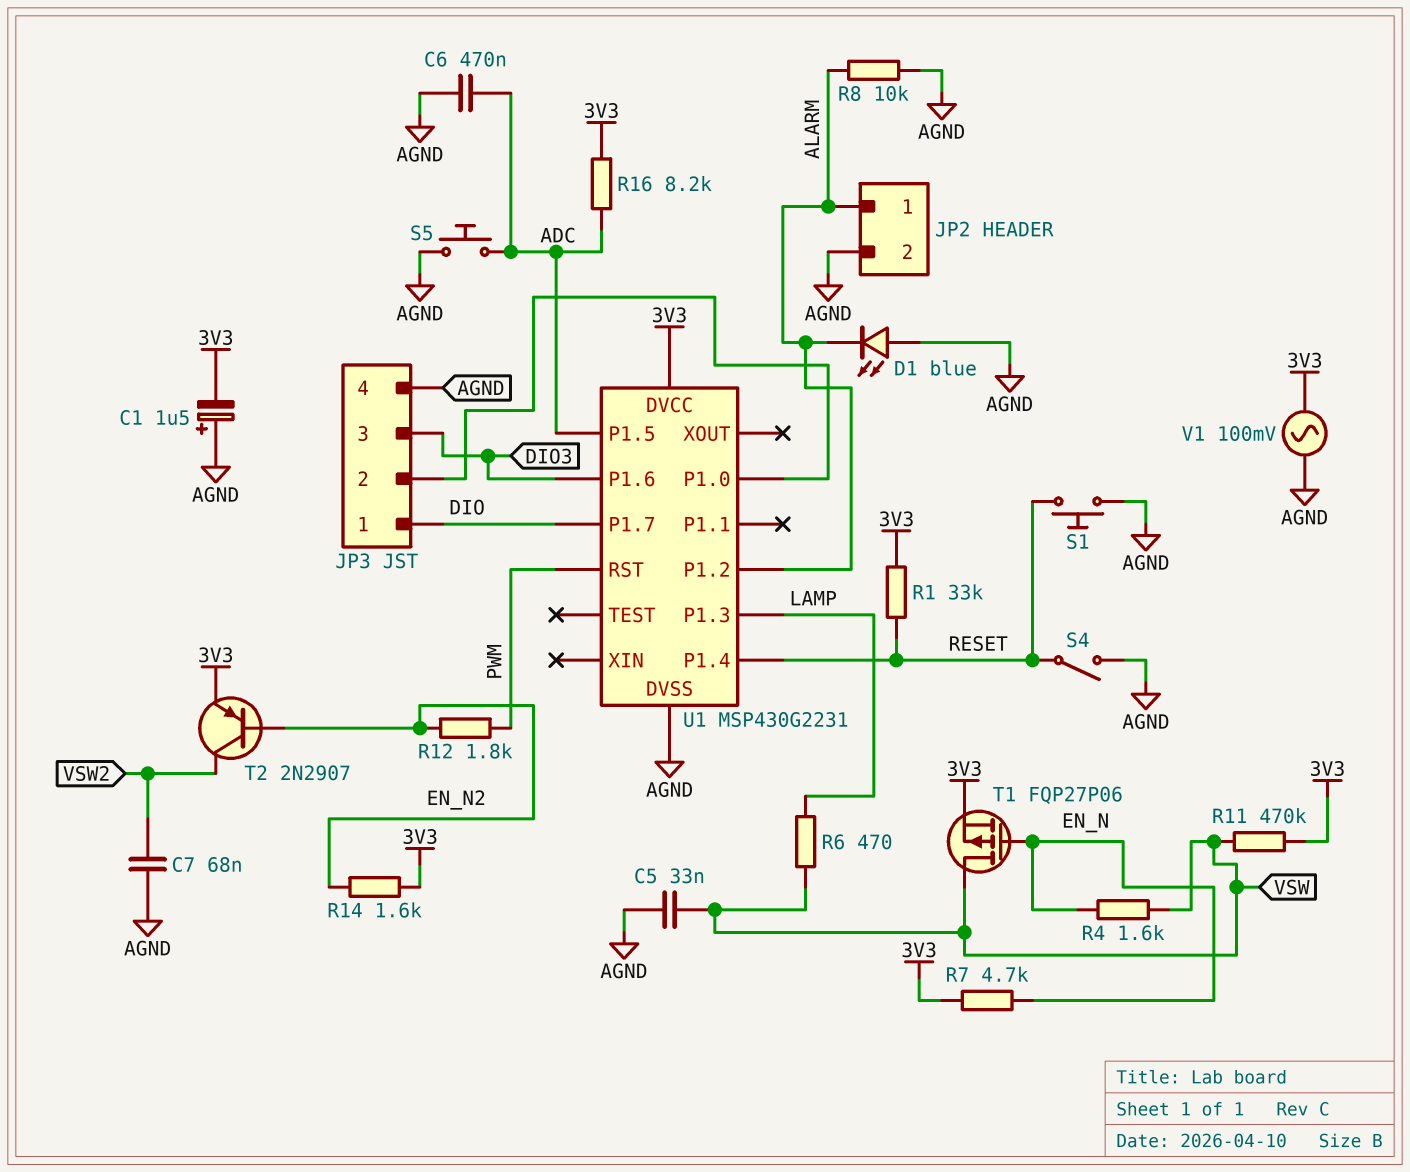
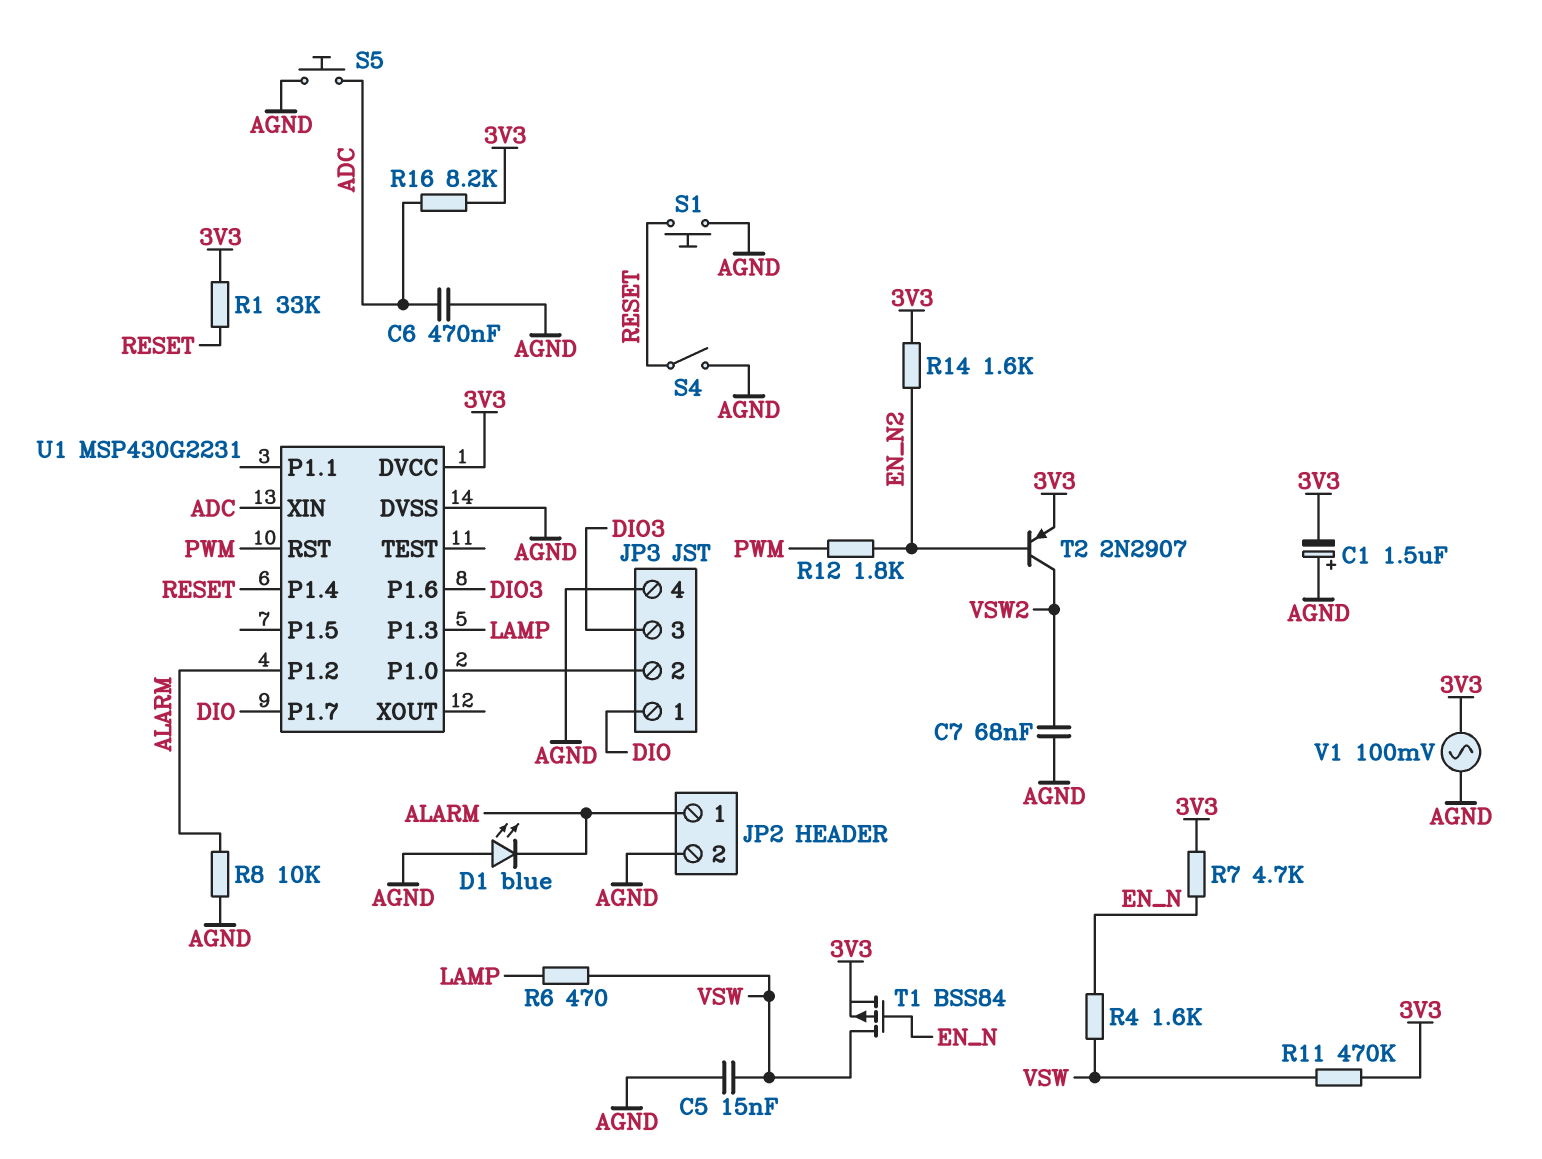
C5: 33nF (AGND, VSW) -> 15nF (AGND, VSW)
T1: PMOS FQP27P06 (G EN_N, D VSW, S 3V3) -> PMOS BSS84 (G EN_N, D VSW, S 3V3)
U1 pin P1.5: ADC -> none
U1 pin XIN: none -> ADC

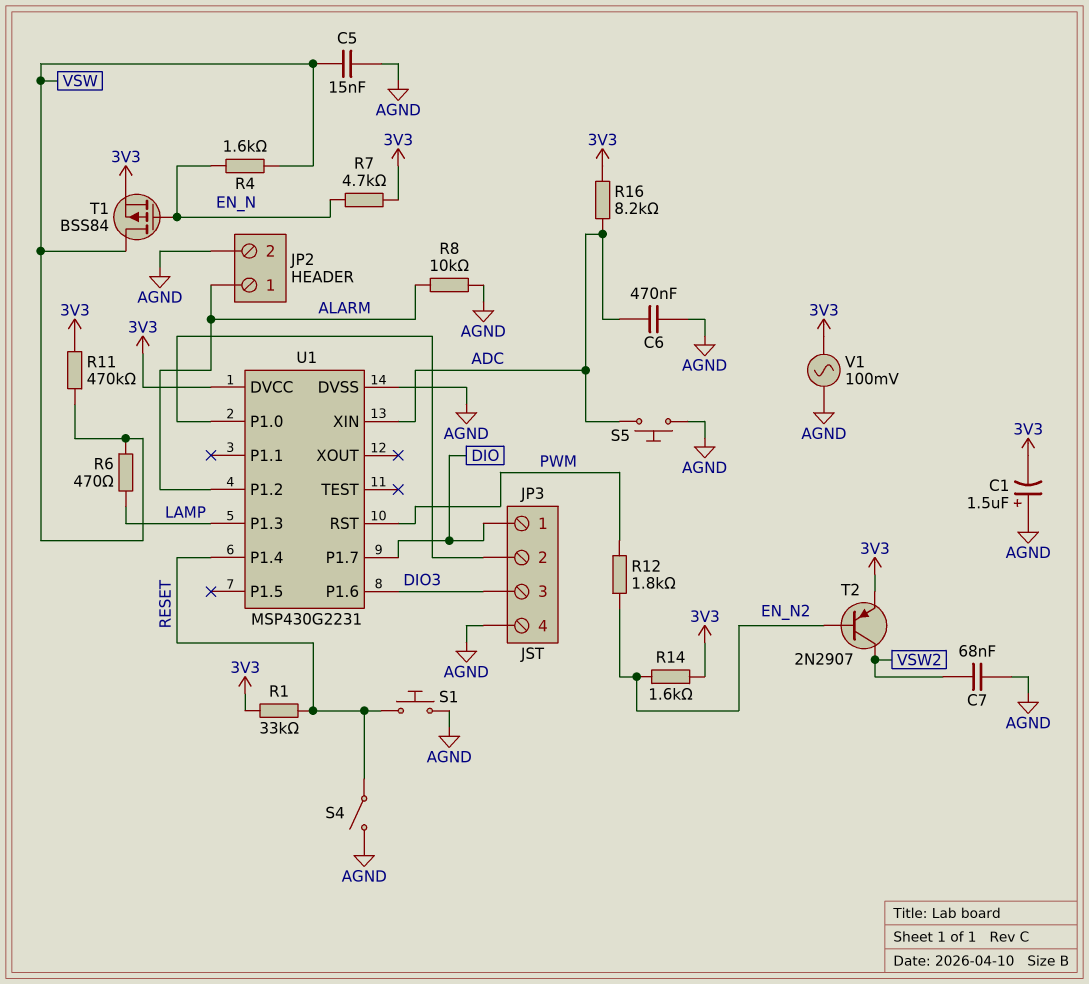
D1: LED blue (A AGND, K ALARM) -> none

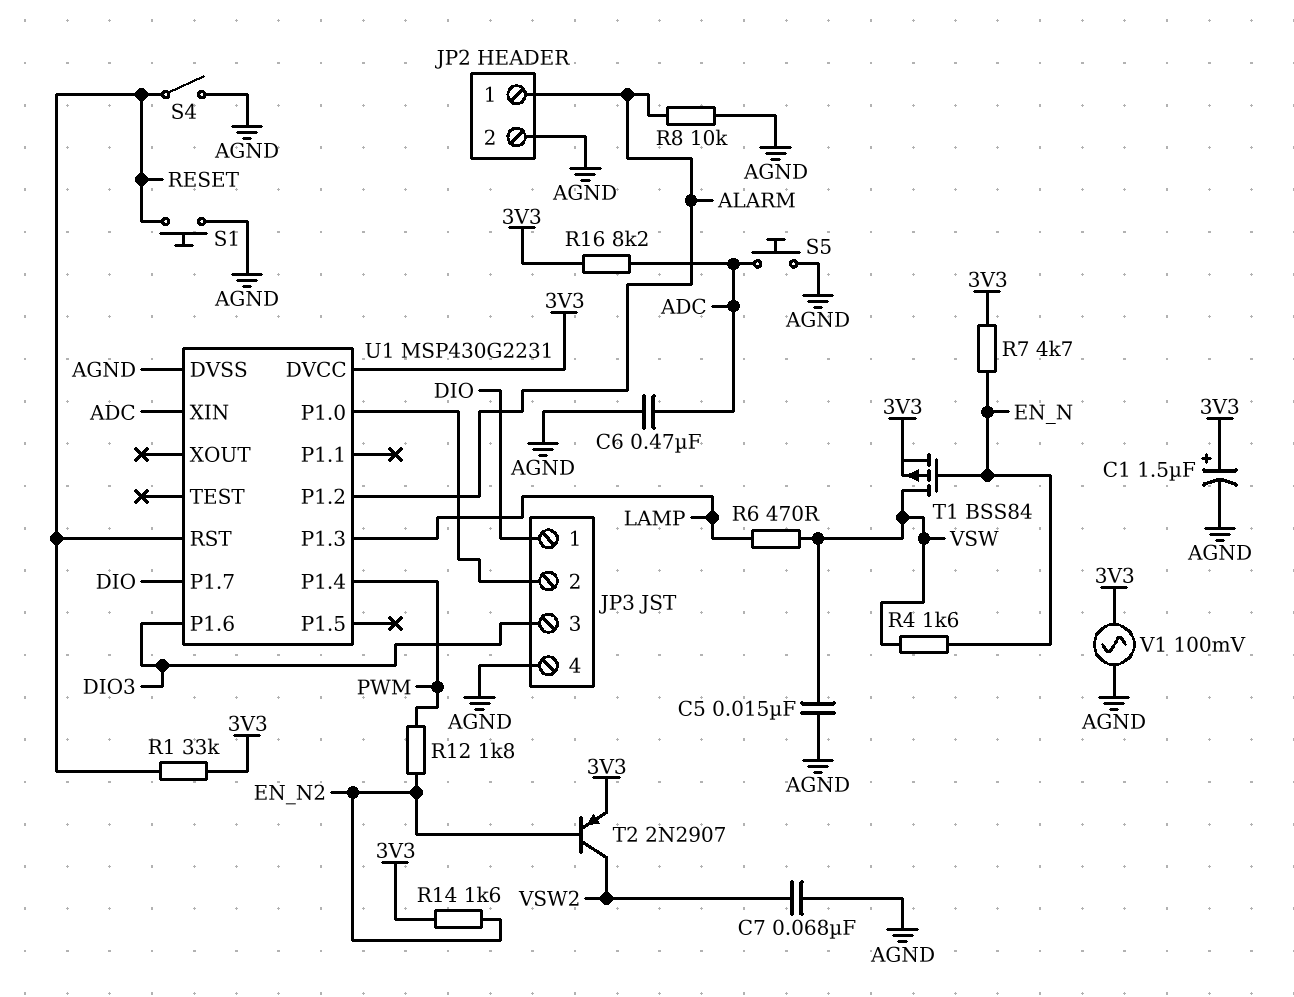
C1: 1.5uF (plus AGND, minus 3V3) -> 1.5uF (plus 3V3, minus AGND)
R11: 470k (3V3, VSW) -> none
U1 pin P1.4: RESET -> PWM
U1 pin RST: PWM -> RESET

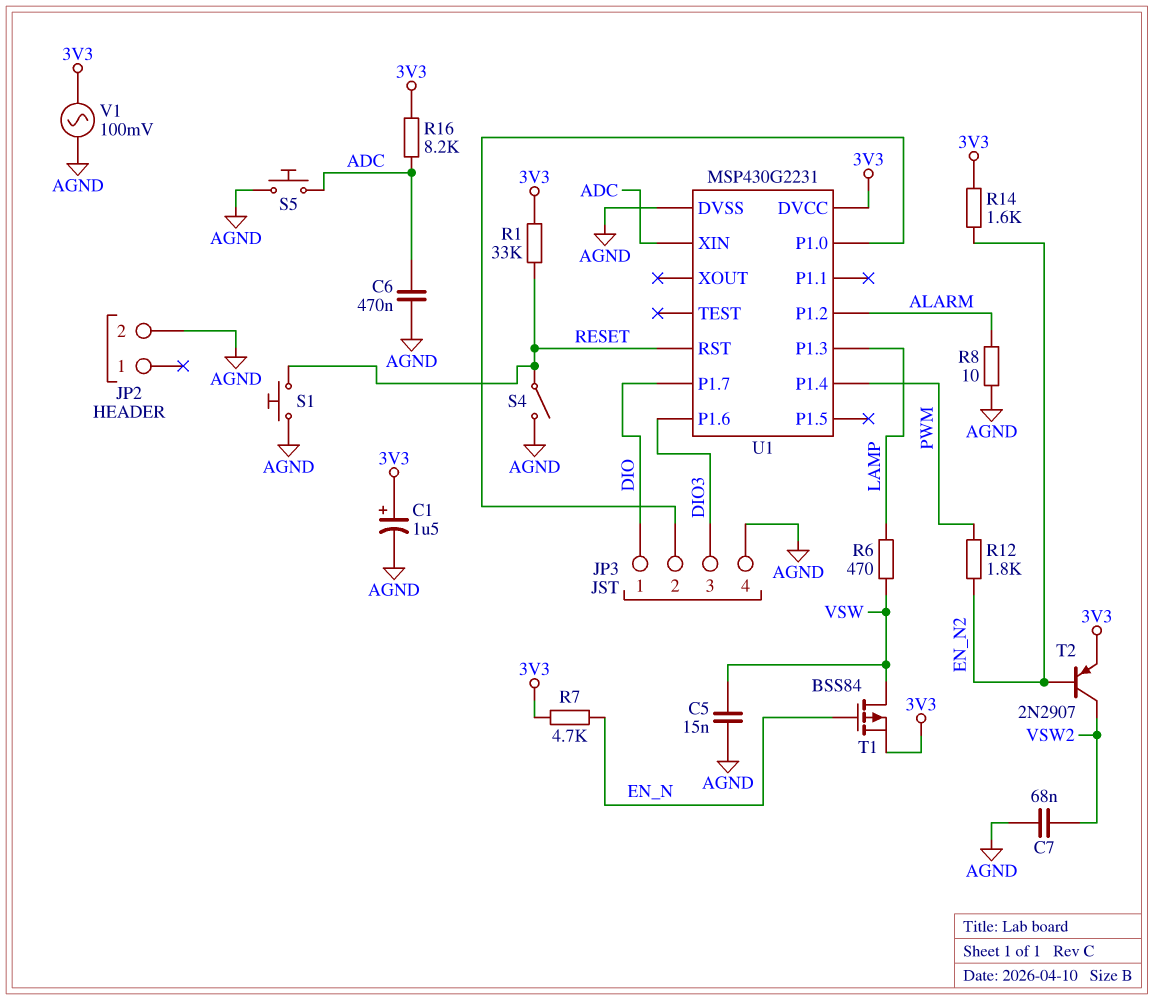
JP2 pin 1: ALARM -> none
R4: 1.6k (EN_N, VSW) -> none
R8: 10k (AGND, ALARM) -> 10 (AGND, ALARM)

